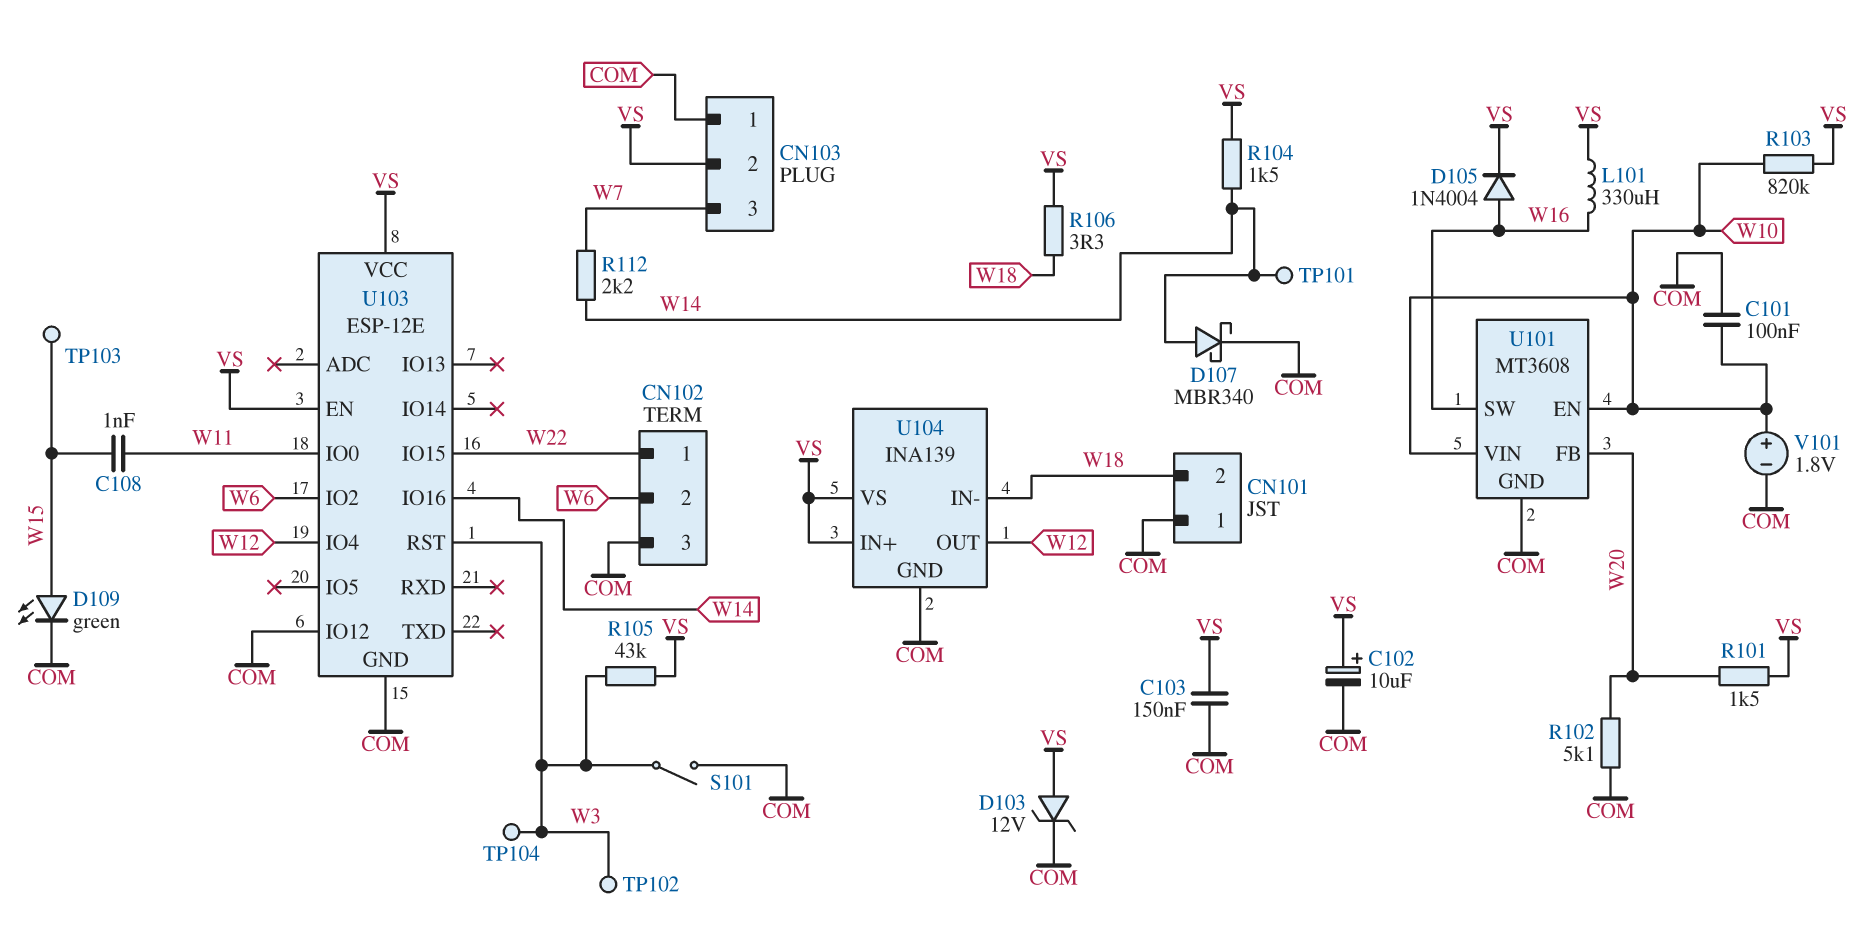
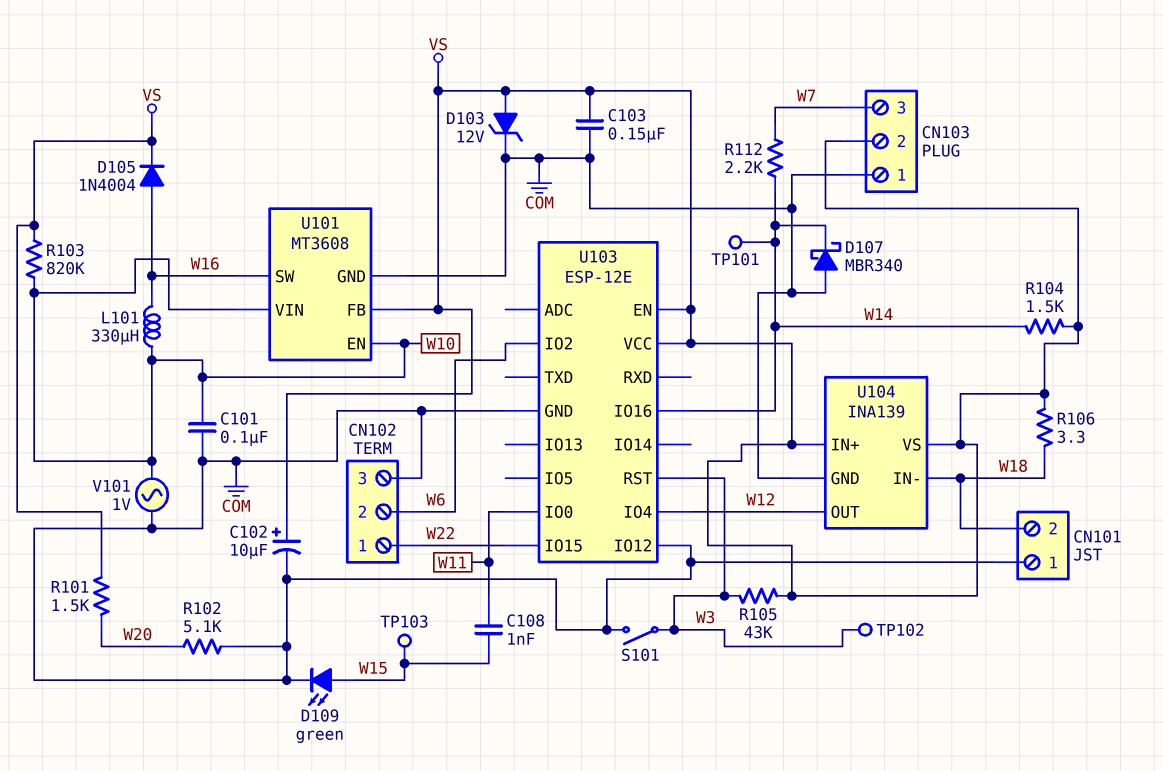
D107: schottky MBR340 (A W14, K COM) -> schottky MBR340 (A COM, K W14)
L101: 330uH (VS, W16) -> 330uH (W10, W16)
TP104: test point (W3) -> none
U101 pin FB: W20 -> VS
V101: 1.8V (plus W10, minus COM) -> AC 1V (COM, W10)

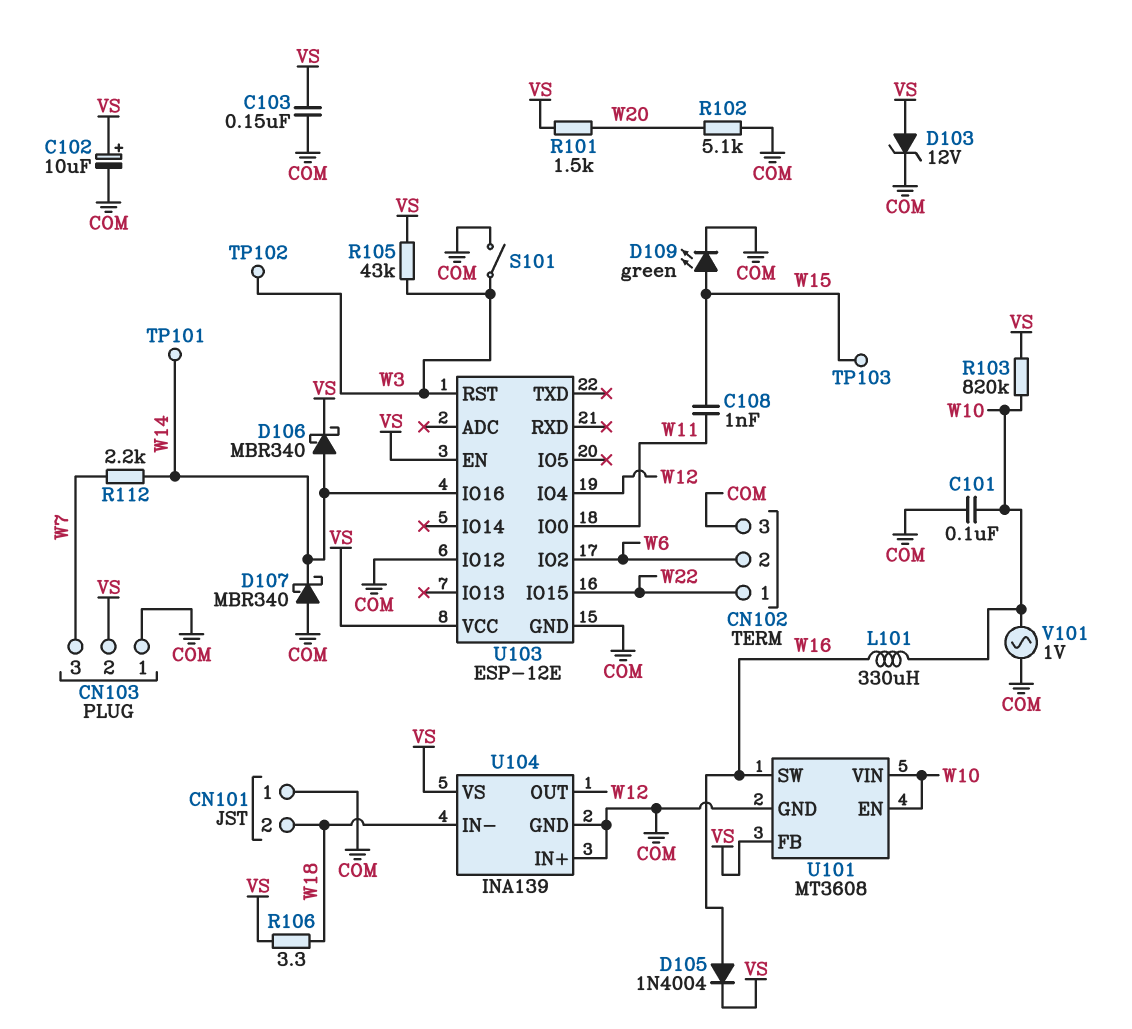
D106: none -> schottky MBR340 (A W14, K VS)
R104: 1.5k (VS, W14) -> none
U104 pin IN+: VS -> COM

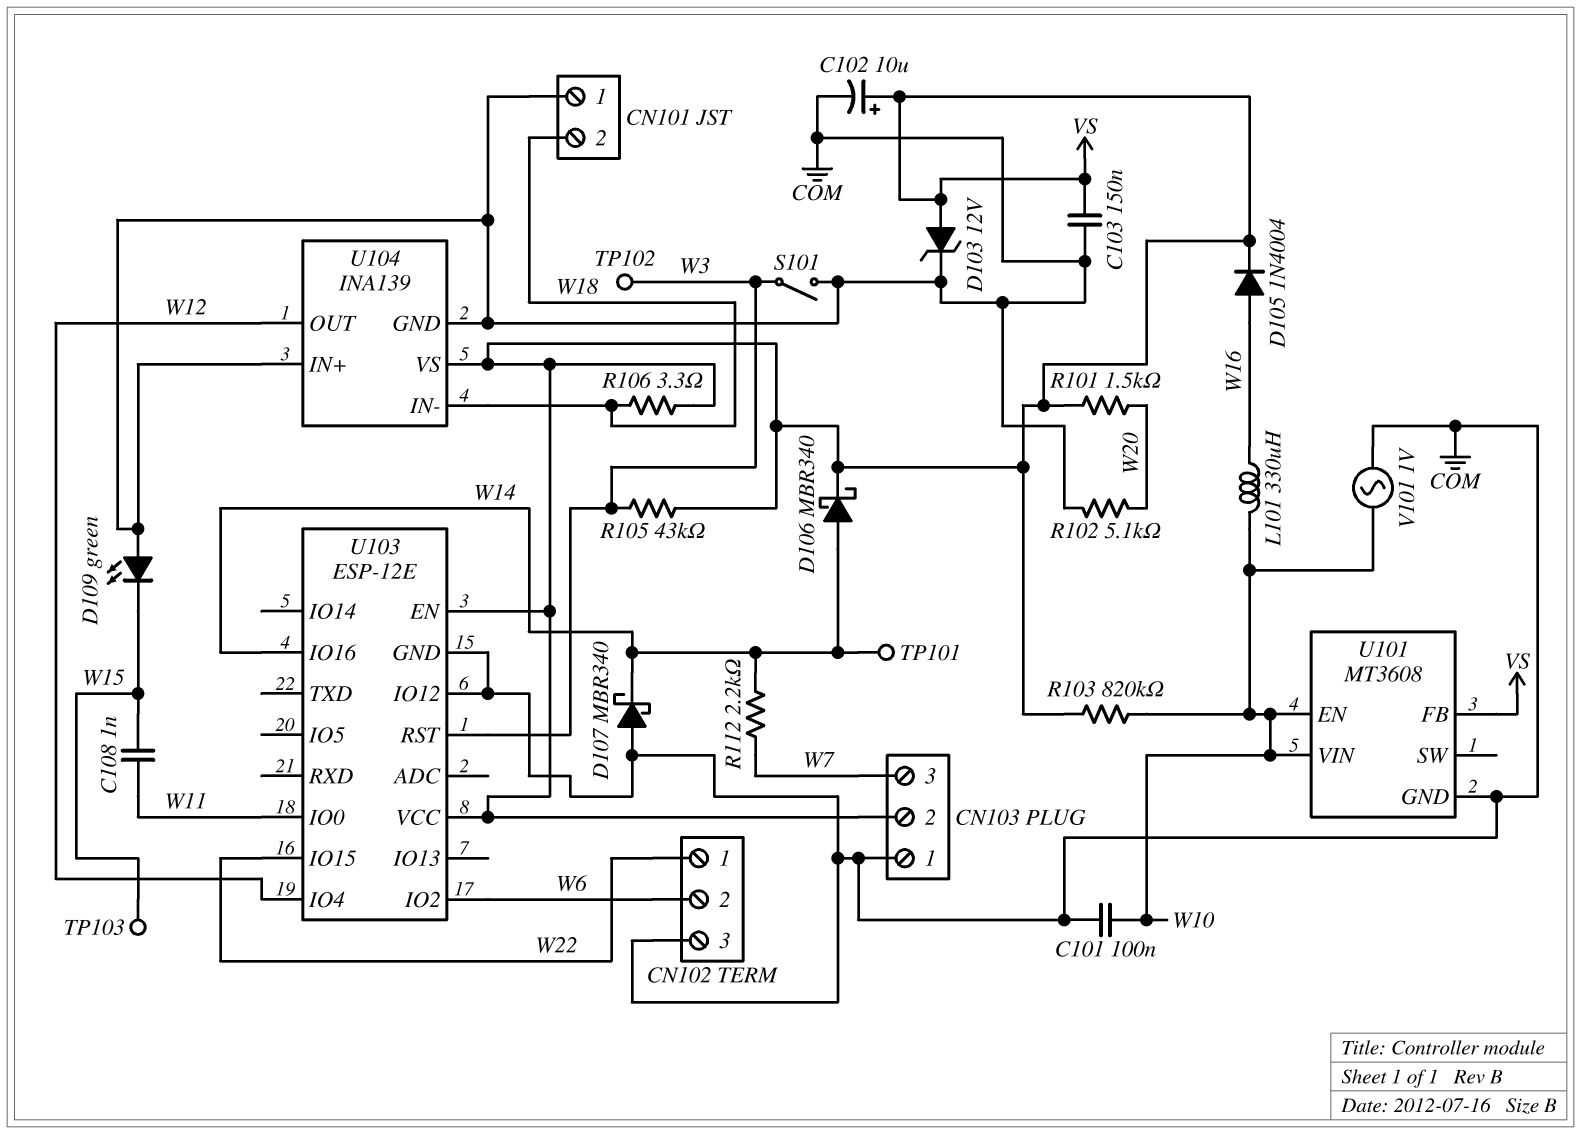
D109: LED green (A W15, K COM) -> LED green (A COM, K W15)
U101 pin SW: W16 -> none

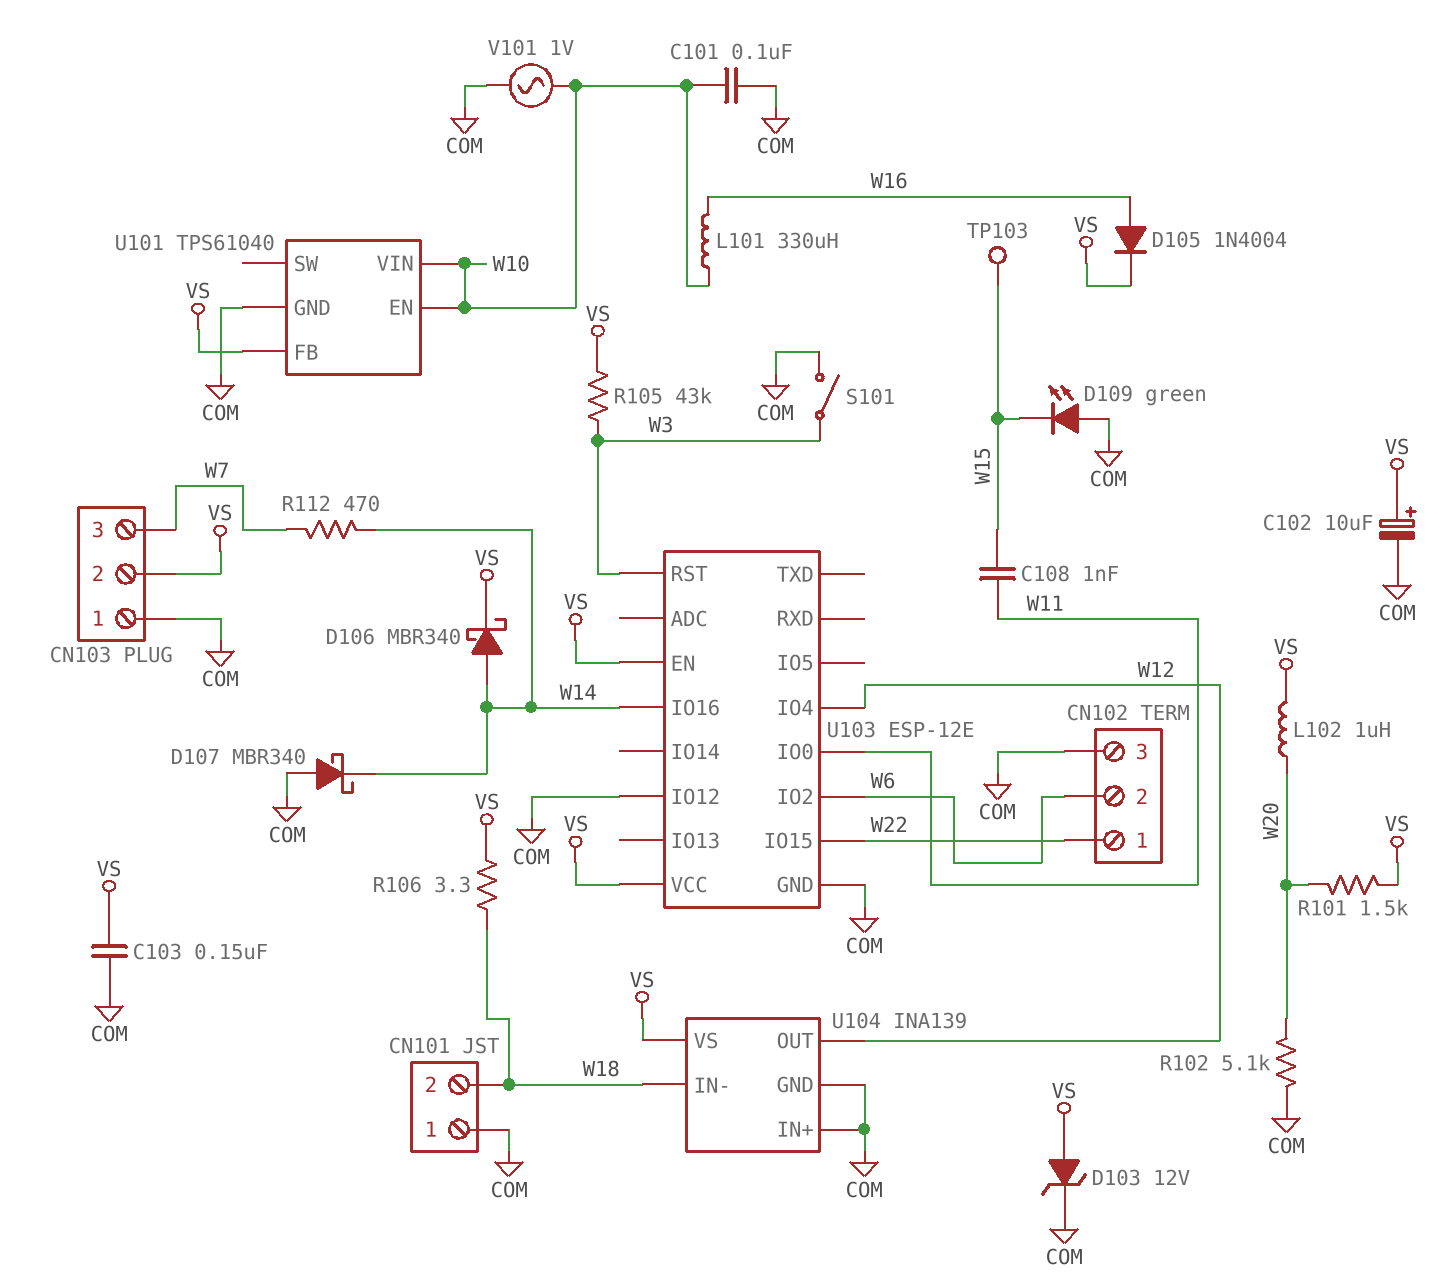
L102: none -> 1uH (VS, W20)
R103: 820k (VS, W10) -> none
R112: 2.2k (W7, W14) -> 470 (W7, W14)
TP101: test point (W14) -> none
TP102: test point (W3) -> none
U101: MT3608 -> TPS61040

